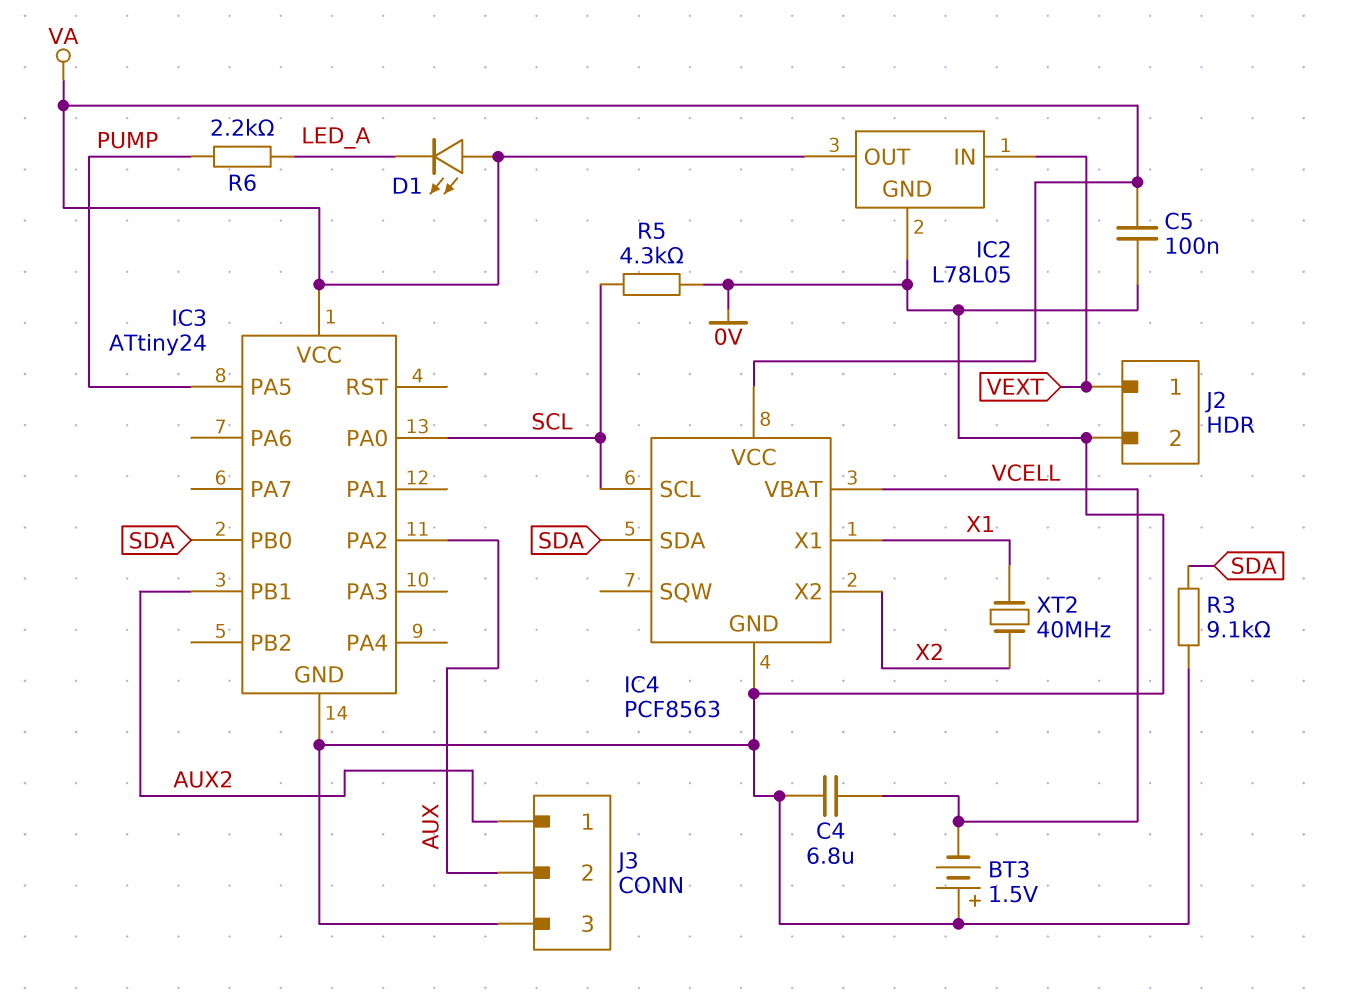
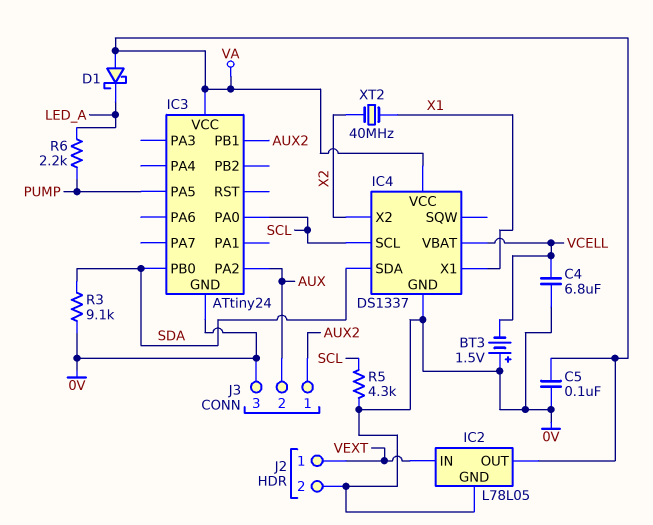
D1: LED (A VA, K LED_A) -> schottky (A VA, K LED_A)
IC4: PCF8563 -> DS1337

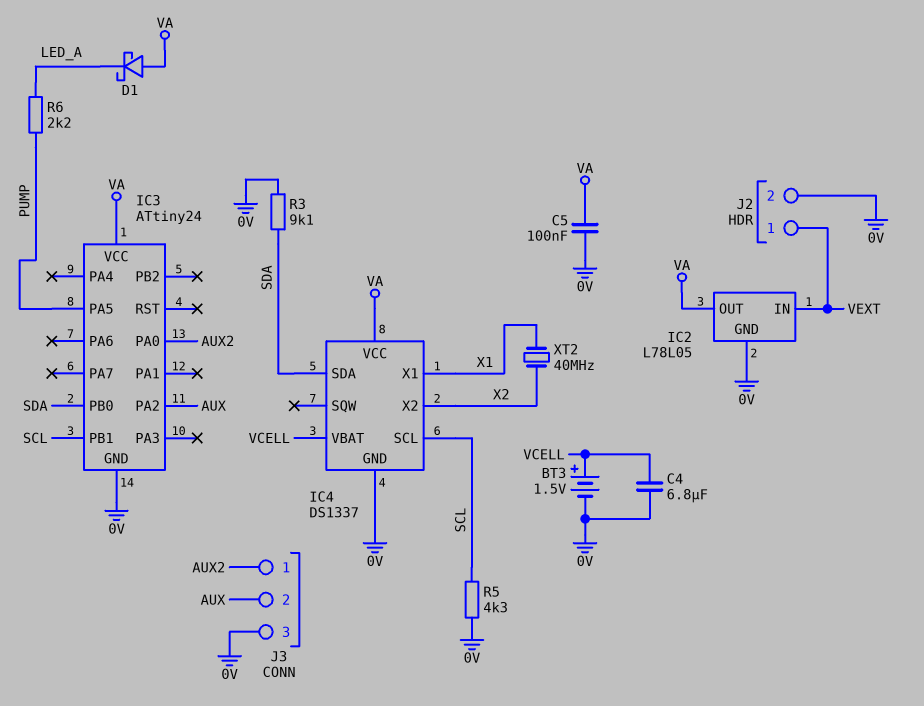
BT3: 1.5V (plus 0V, minus VCELL) -> 1.5V (plus VCELL, minus 0V)
IC3 pin PA0: SCL -> AUX2
IC3 pin PB1: AUX2 -> SCL

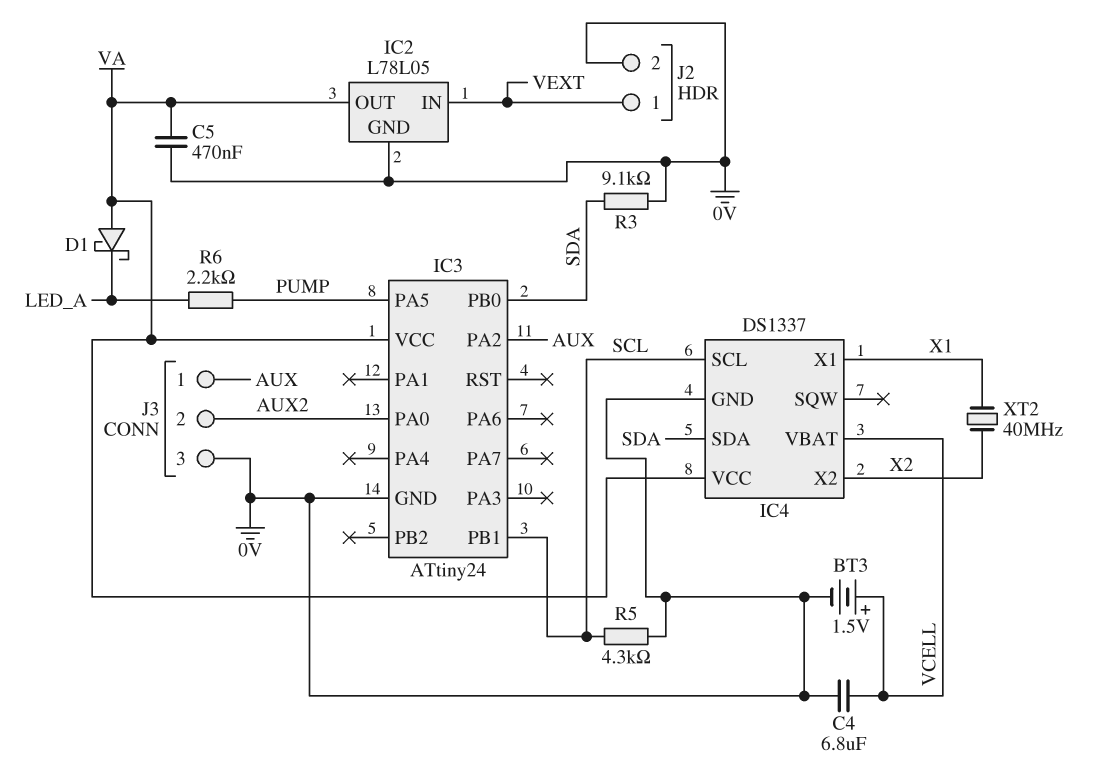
C5: 100nF (0V, VA) -> 470nF (0V, VA)
J3 pin 1: AUX2 -> AUX
J3 pin 2: AUX -> AUX2

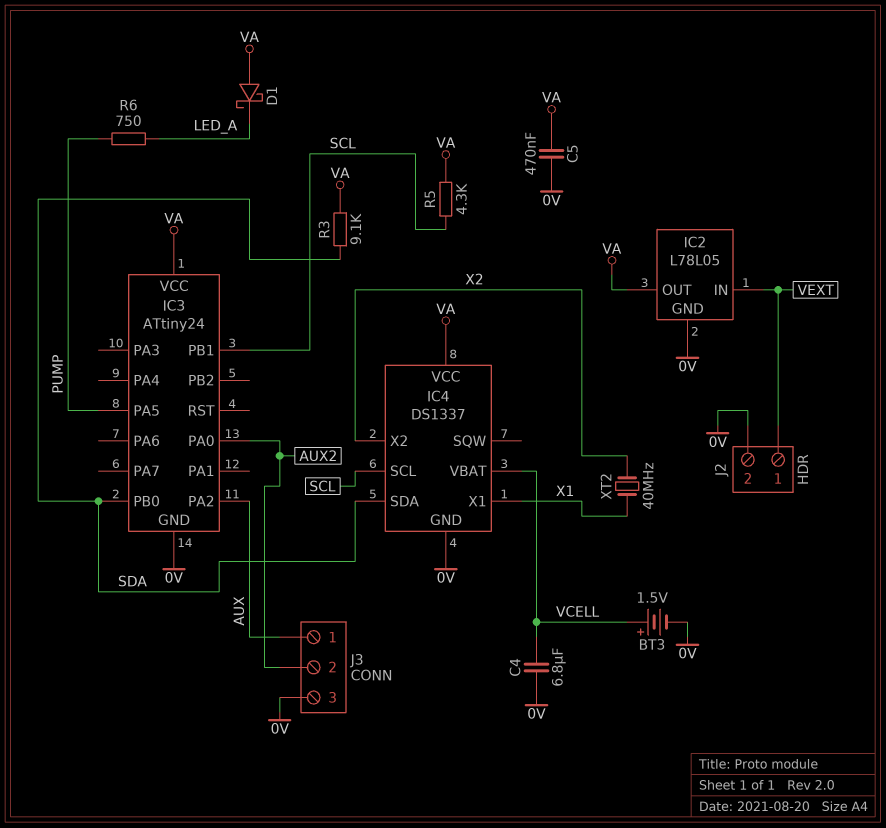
R3: 9.1k (0V, SDA) -> 9.1k (SDA, VA)
R5: 4.3k (0V, SCL) -> 4.3k (SCL, VA)
R6: 2.2k (LED_A, PUMP) -> 750 (LED_A, PUMP)

